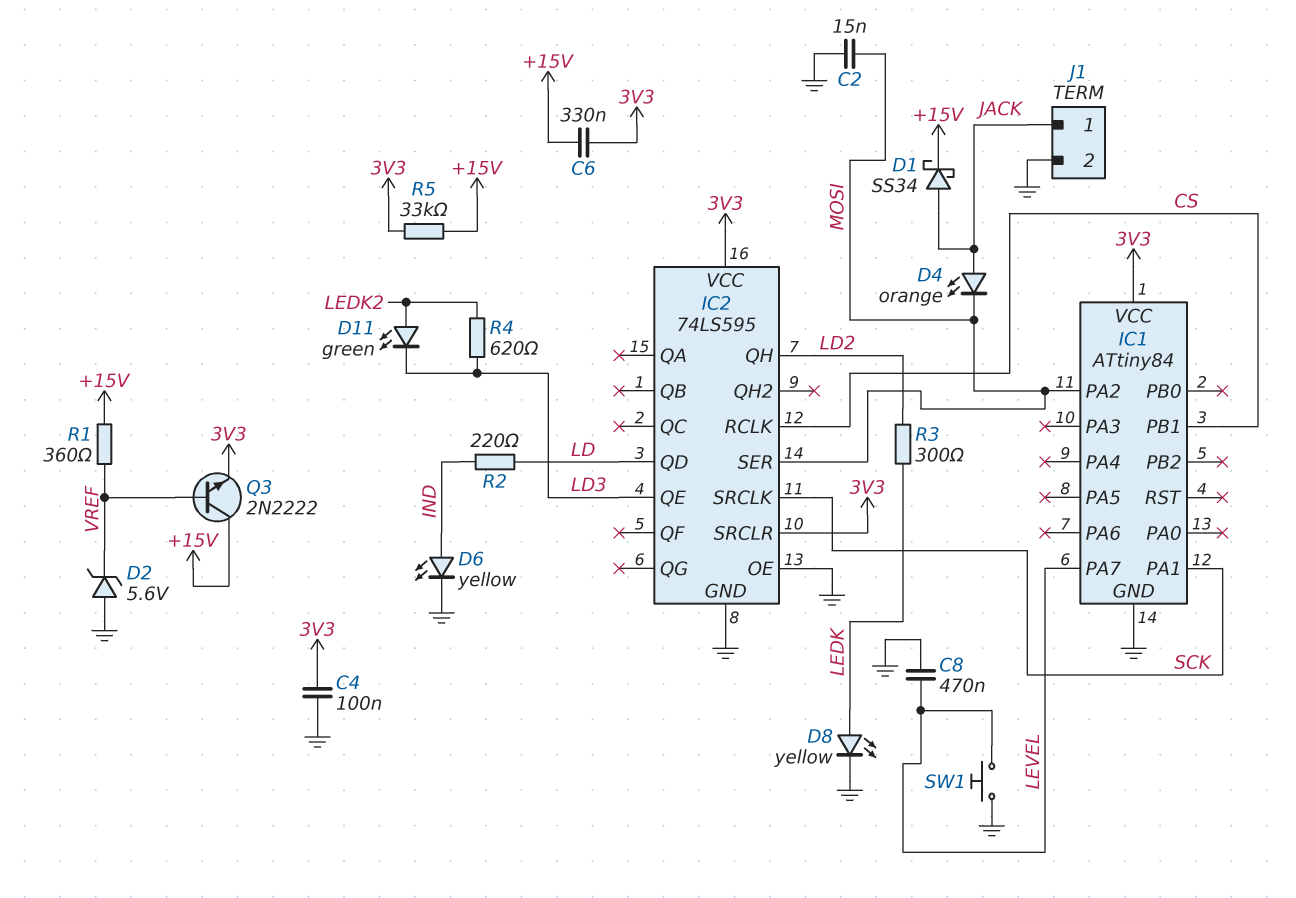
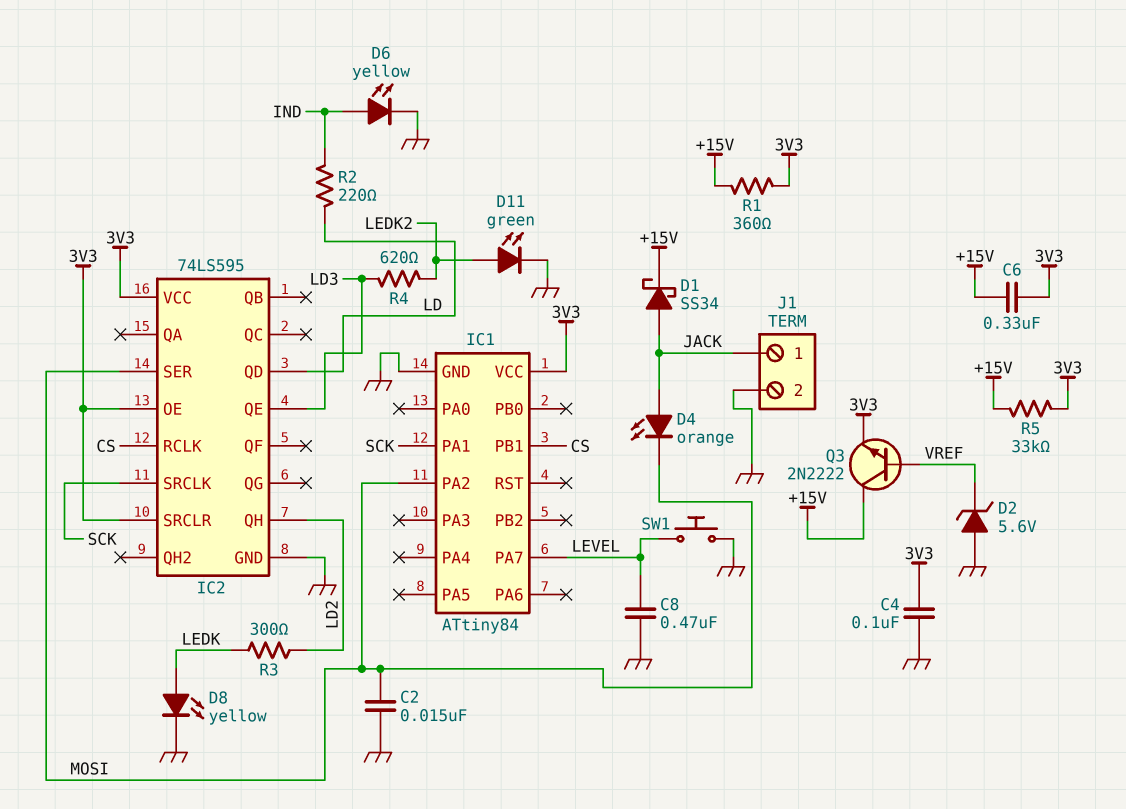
D11: LED green (A LEDK2, K LD3) -> LED green (A LEDK2, K GND)
IC2 pin OE: GND -> 3V3
R1: 360 (+15V, VREF) -> 360 (+15V, 3V3)

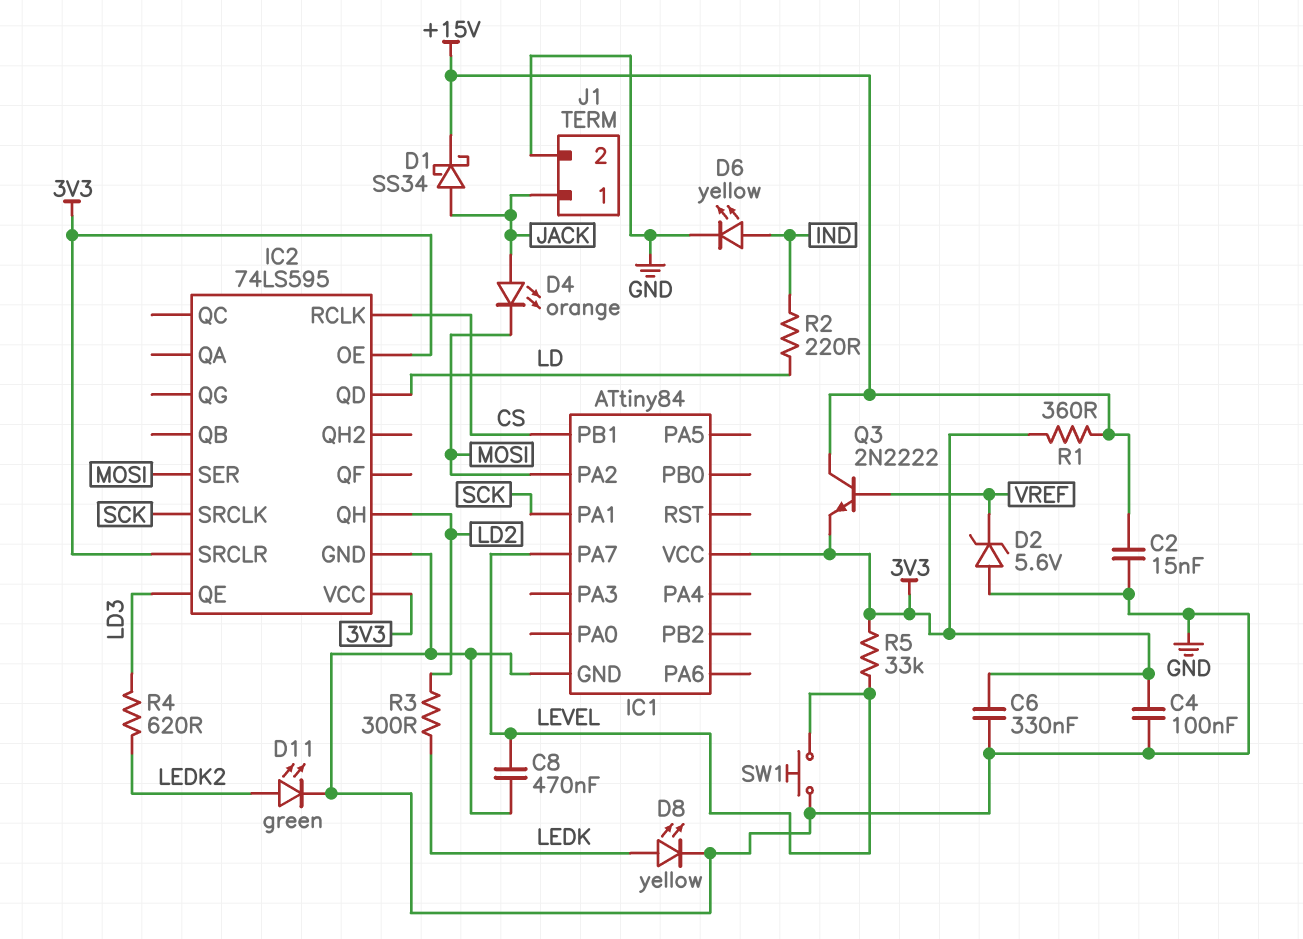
C2: 15nF (GND, MOSI) -> 15nF (+15V, GND)
C6: 330nF (+15V, 3V3) -> 330nF (3V3, GND)
R5: 33k (+15V, 3V3) -> 33k (3V3, LEVEL)

